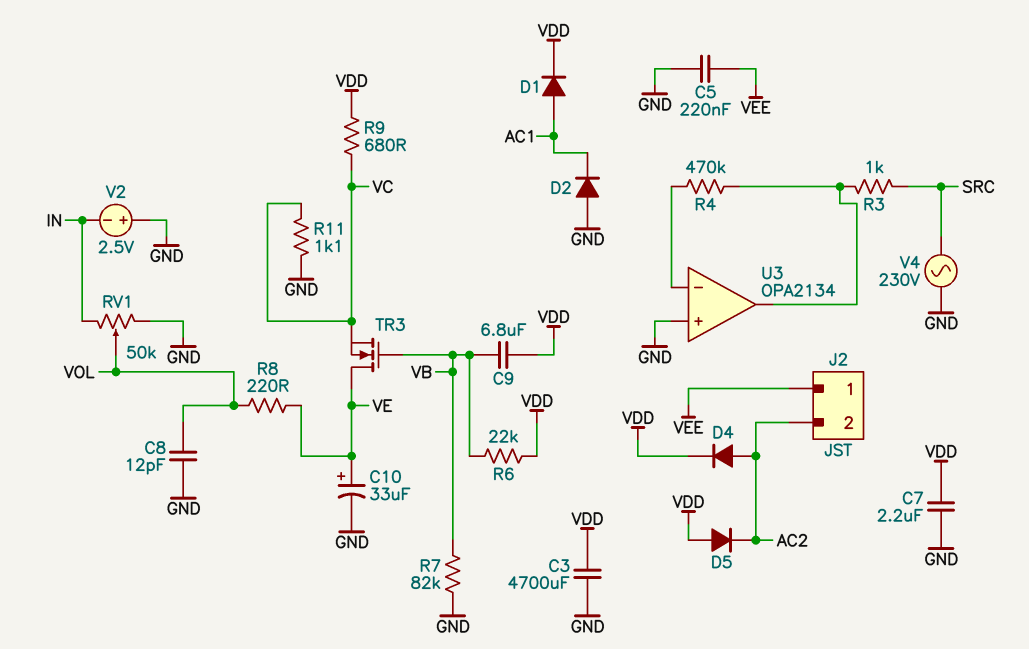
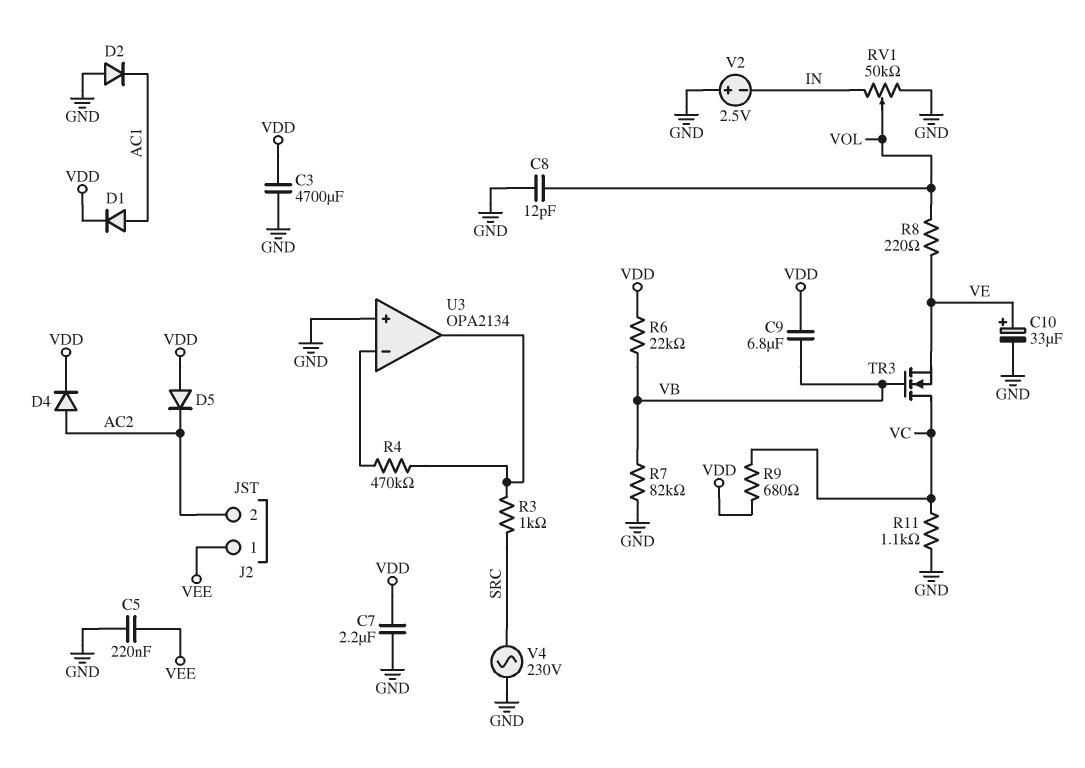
TR3: NMOS (G VB, D VE, S VC) -> NMOS (G VB, D VC, S VE)

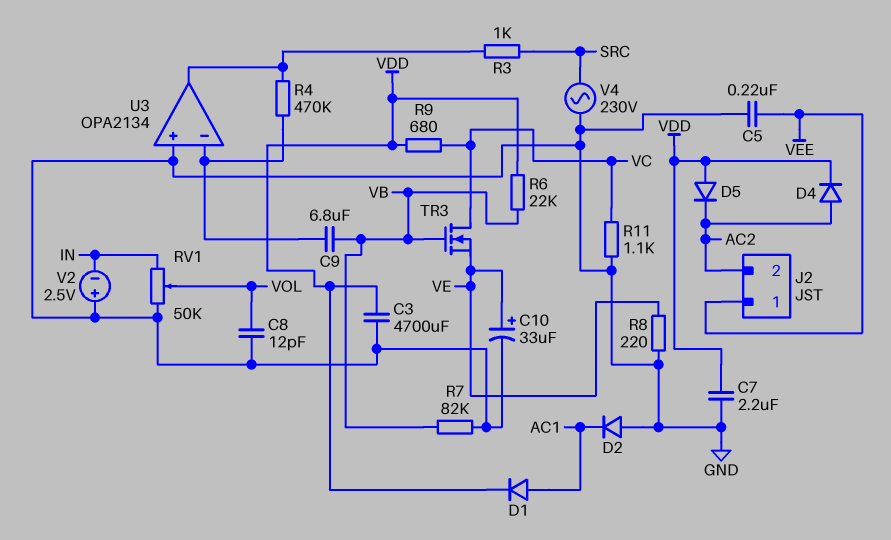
C9: 6.8uF (VB, VDD) -> 6.8uF (U3/in-, VB)
R8: 220 (VE, VOL) -> 220 (GND, VE)

